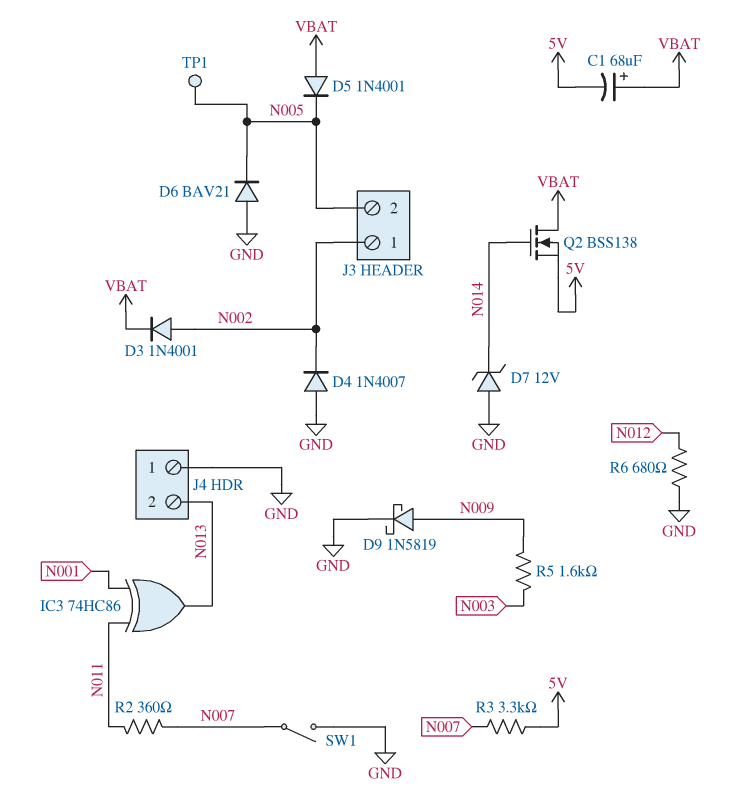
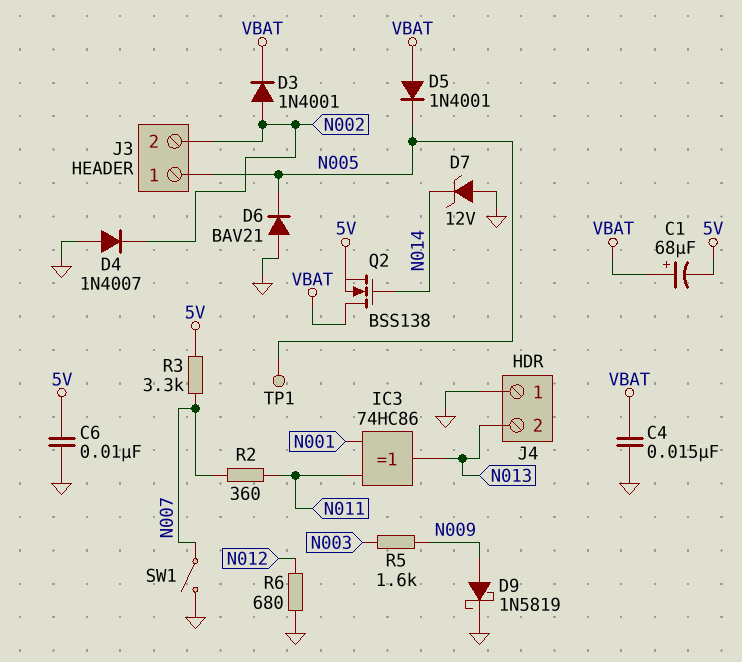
C4: none -> 15nF (GND, VBAT)
C6: none -> 10nF (5V, GND)
J3 pin 1: N002 -> N005
J3 pin 2: N005 -> N002

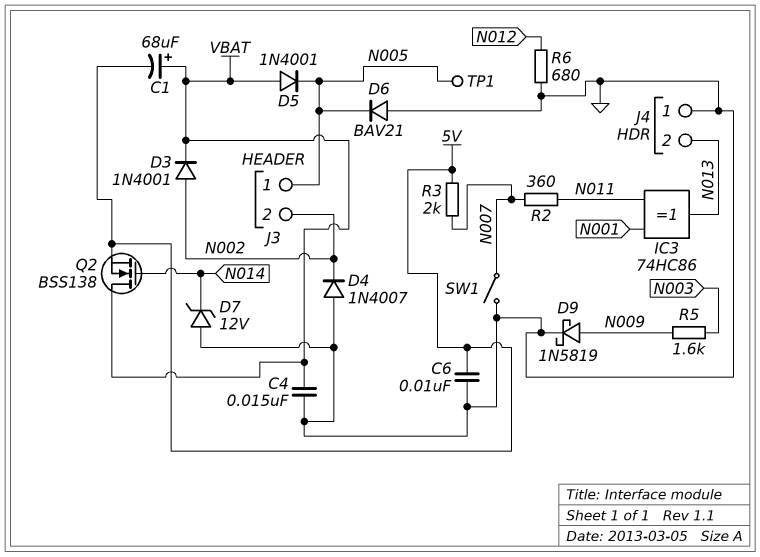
R3: 3.3k (5V, N007) -> 2k (5V, N007)

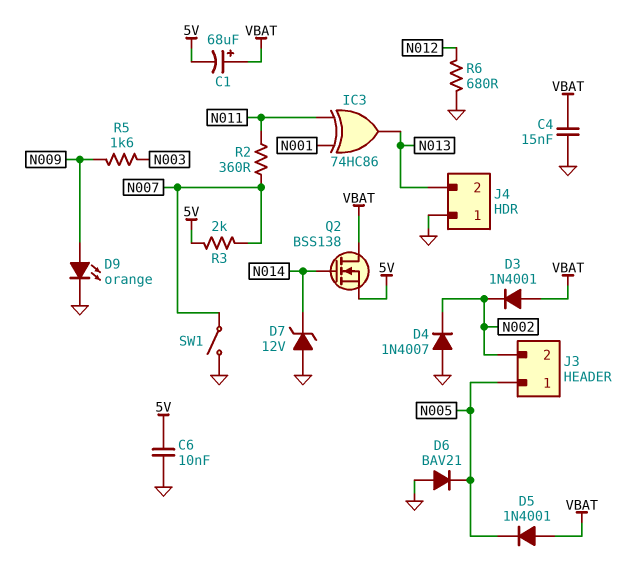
D3: diode 1N4001 (A N002, K VBAT) -> diode 1N4001 (A VBAT, K N002)
D9: schottky 1N5819 (A N009, K GND) -> LED orange (A N009, K GND)
TP1: test point (N005) -> none

